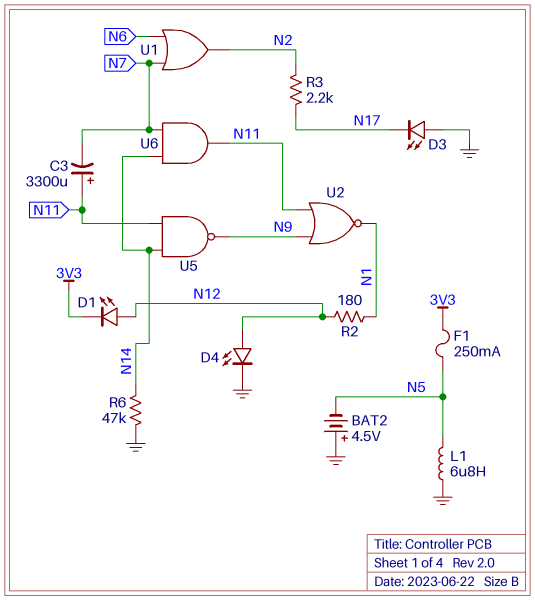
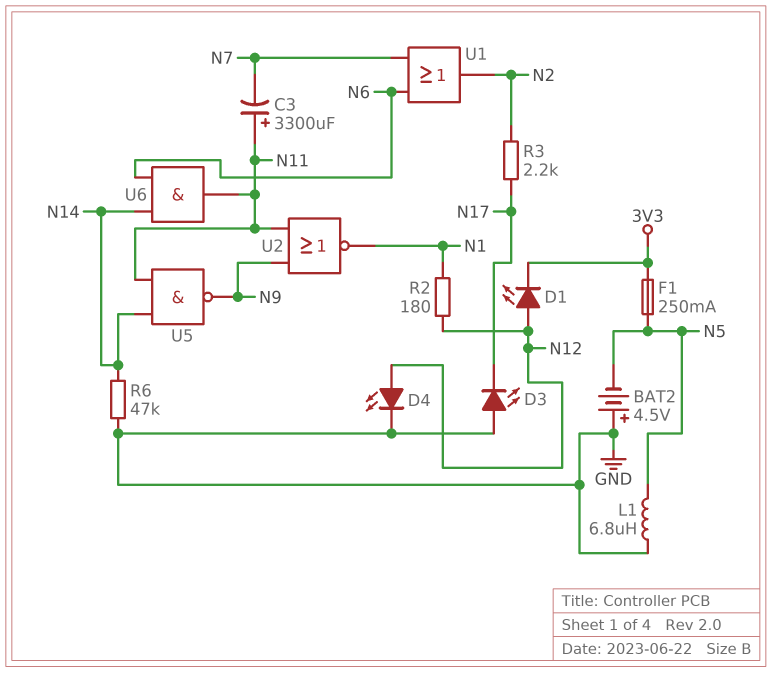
U6: AND (in N7, in N14, out N11) -> AND (in N6, in N14, out N11)

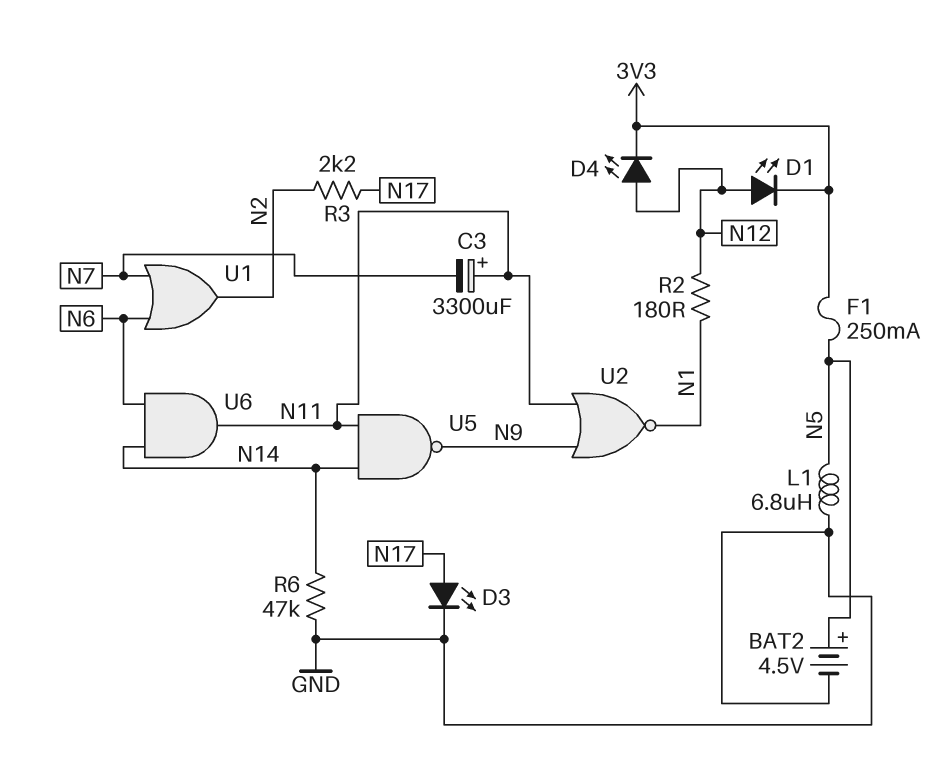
BAT2: 4.5V (plus GND, minus N5) -> 4.5V (plus N5, minus GND)
D3: LED (A GND, K N17) -> LED (A N17, K GND)
D4: LED (A N12, K GND) -> LED (A N12, K 3V3)

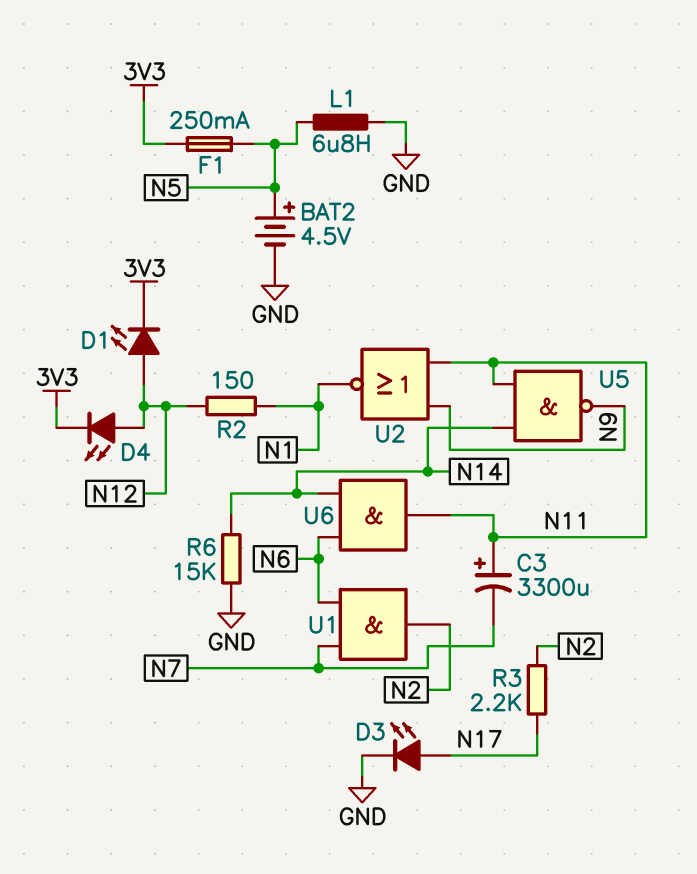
R2: 180 (N1, N12) -> 150 (N1, N12)
R6: 47k (GND, N14) -> 15k (GND, N14)
U1: OR (in N6, in N7, out N2) -> AND (in N6, in N7, out N2)

